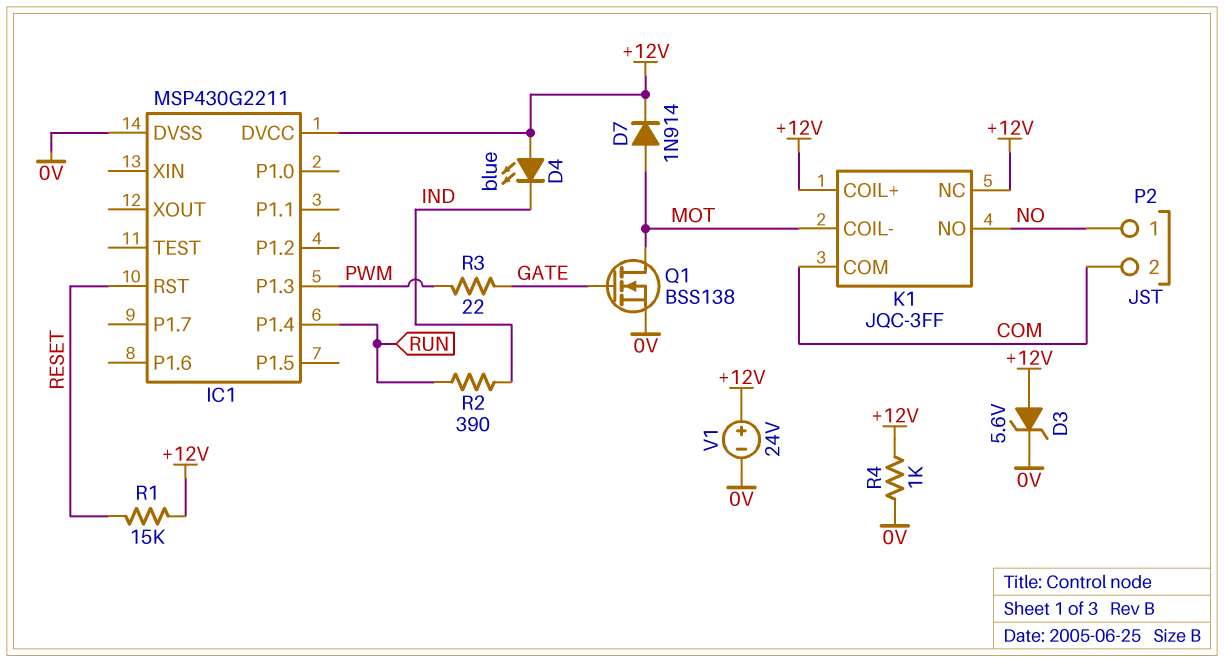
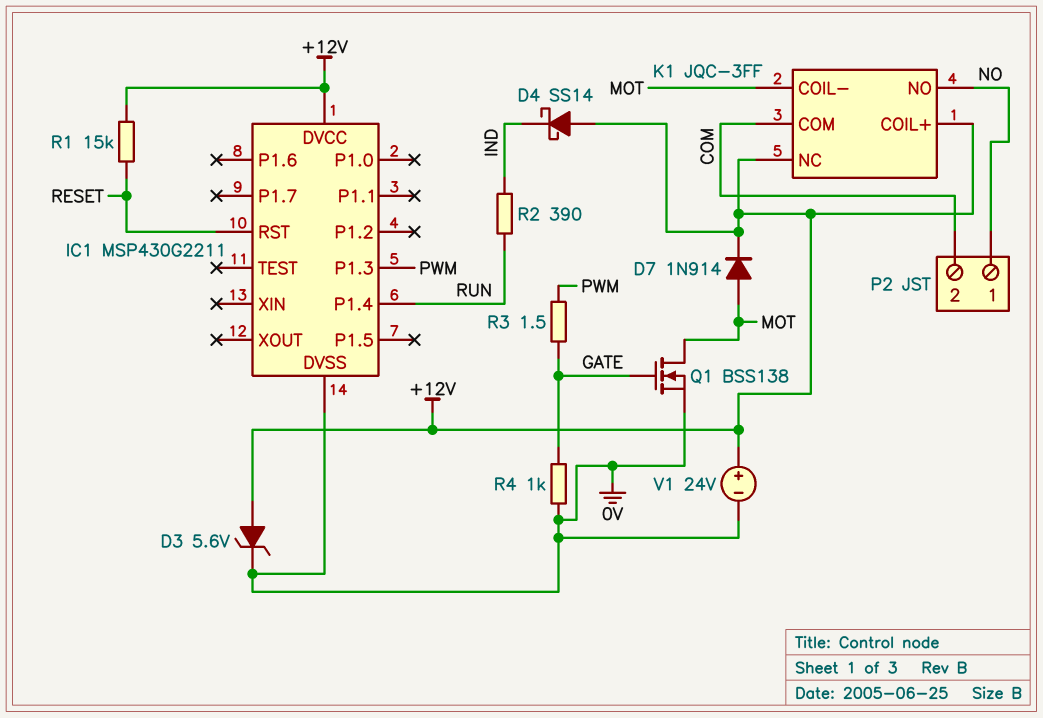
D4: LED blue (A +12V, K IND) -> schottky SS14 (A +12V, K IND)
R3: 22 (GATE, PWM) -> 1.5 (GATE, PWM)
R4: 1k (+12V, 0V) -> 1k (0V, GATE)

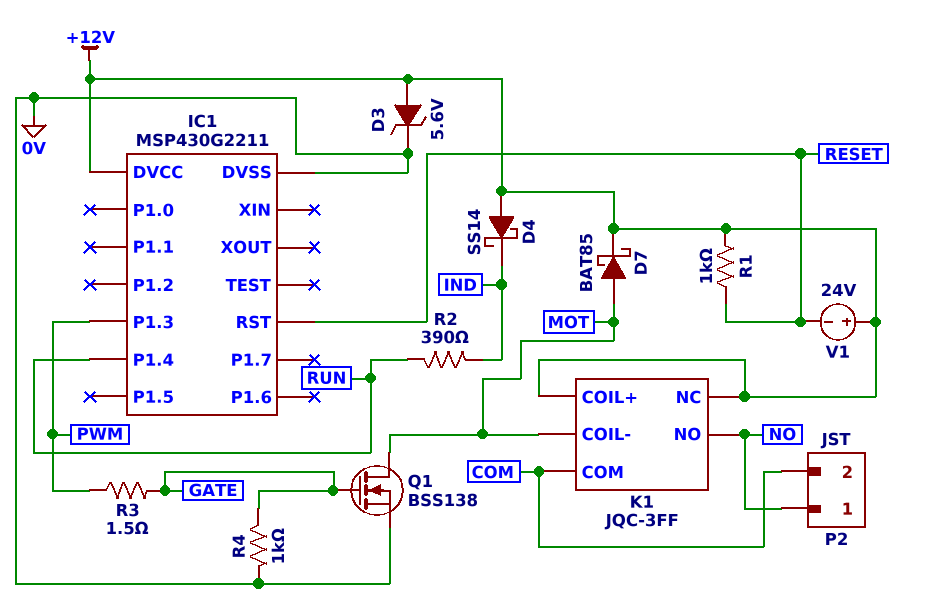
D7: diode 1N914 (A MOT, K +12V) -> schottky BAT85 (A MOT, K +12V)
R1: 15k (+12V, RESET) -> 1k (+12V, RESET)
V1: 24V (plus +12V, minus 0V) -> 24V (plus +12V, minus RESET)

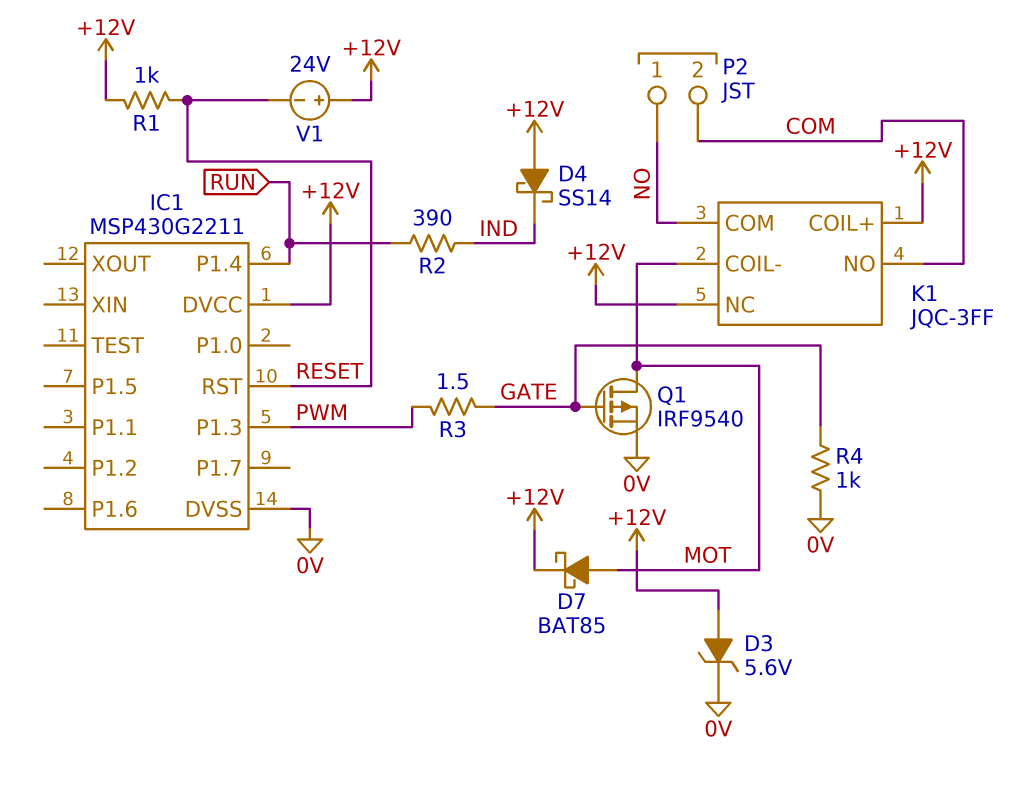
K1 pin COM: COM -> NO
K1 pin NO: NO -> COM
Q1: NMOS BSS138 (G GATE, D MOT, S 0V) -> PMOS IRF9540 (G GATE, D MOT, S 0V)

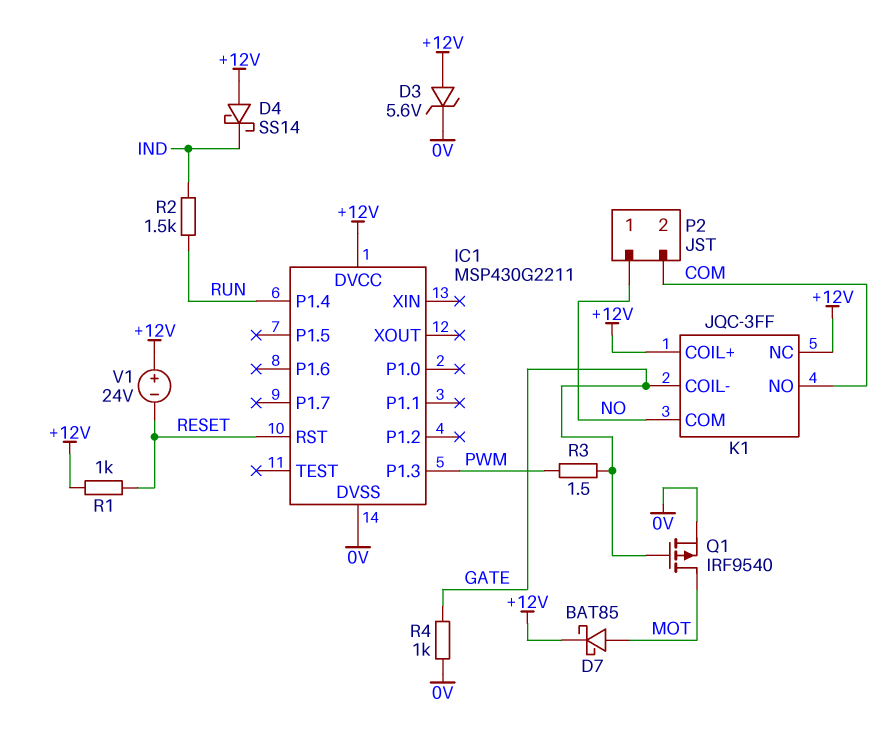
K1 pin COIL-: MOT -> GATE
R2: 390 (IND, RUN) -> 1.5k (IND, RUN)

